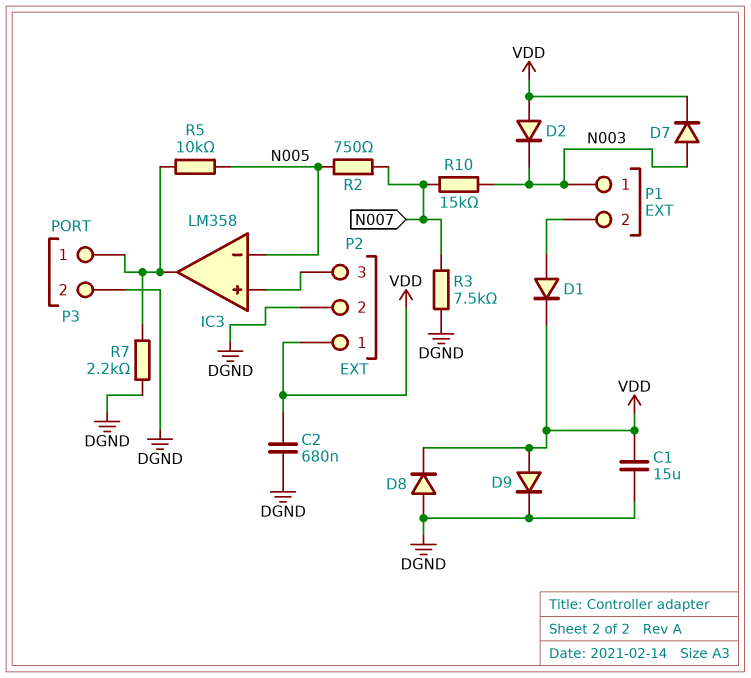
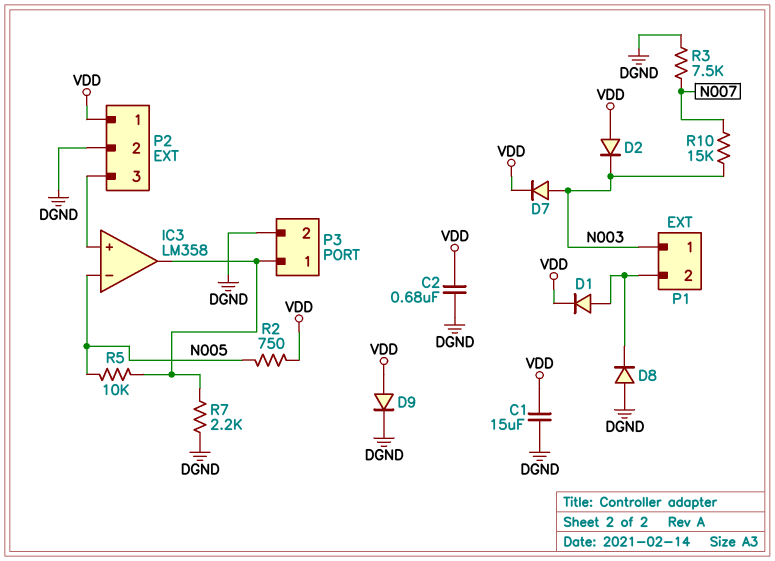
D8: diode (A DGND, K VDD) -> diode (A DGND, K P1/2)
R2: 750 (N005, N007) -> 750 (N005, VDD)

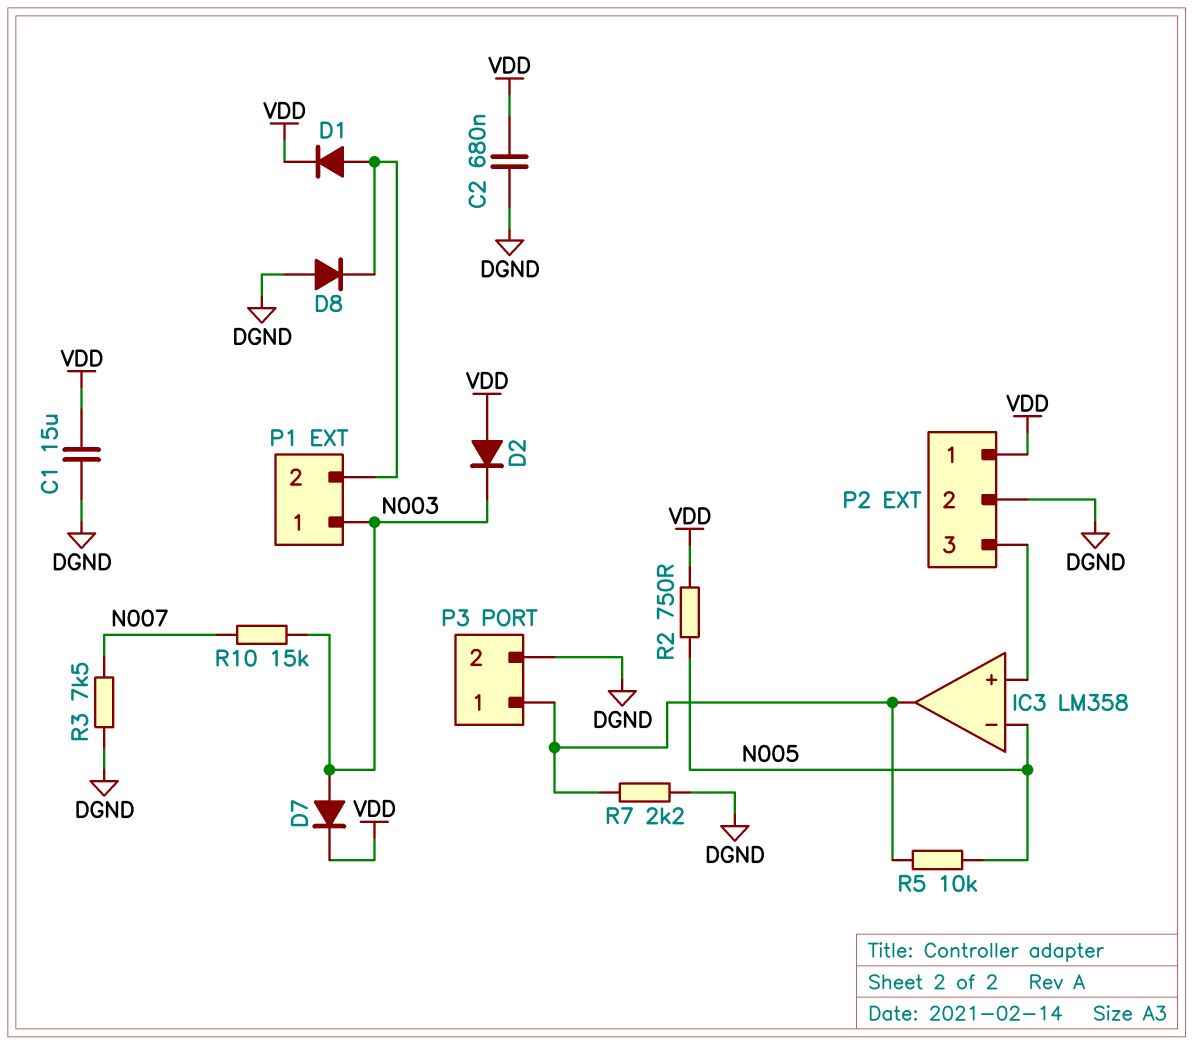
D9: diode (A VDD, K DGND) -> none

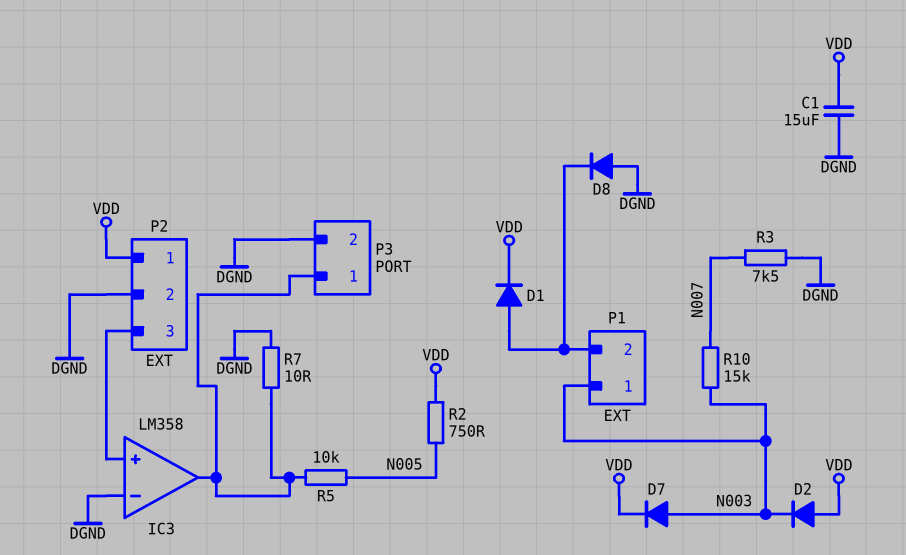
C2: 680nF (DGND, VDD) -> none
IC3 pin in-: N005 -> DGND
R7: 2.2k (DGND, IC3/out) -> 10 (DGND, IC3/out)

